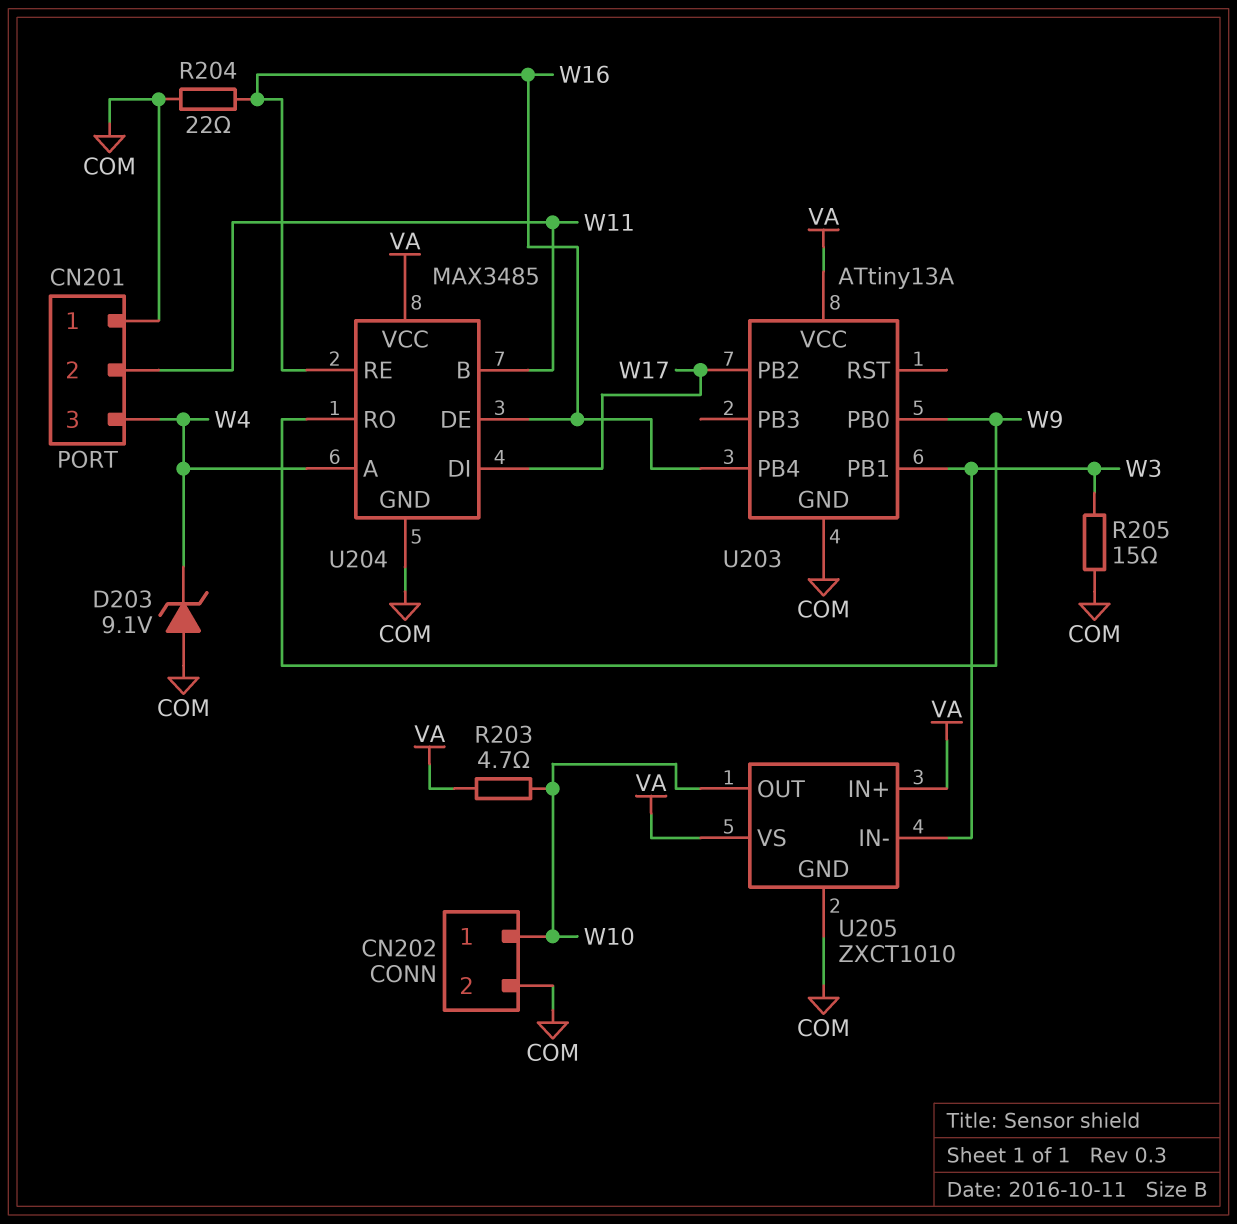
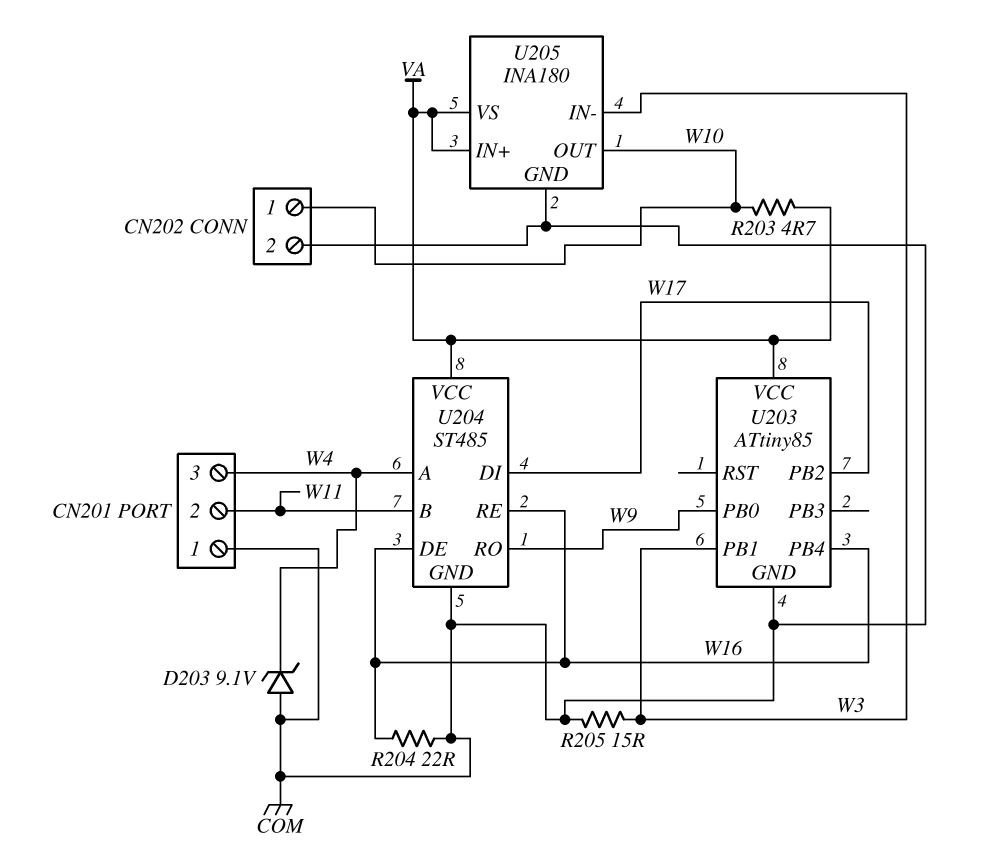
U203: ATtiny13A -> ATtiny85
U204: MAX3485 -> ST485
U205: ZXCT1010 -> INA180

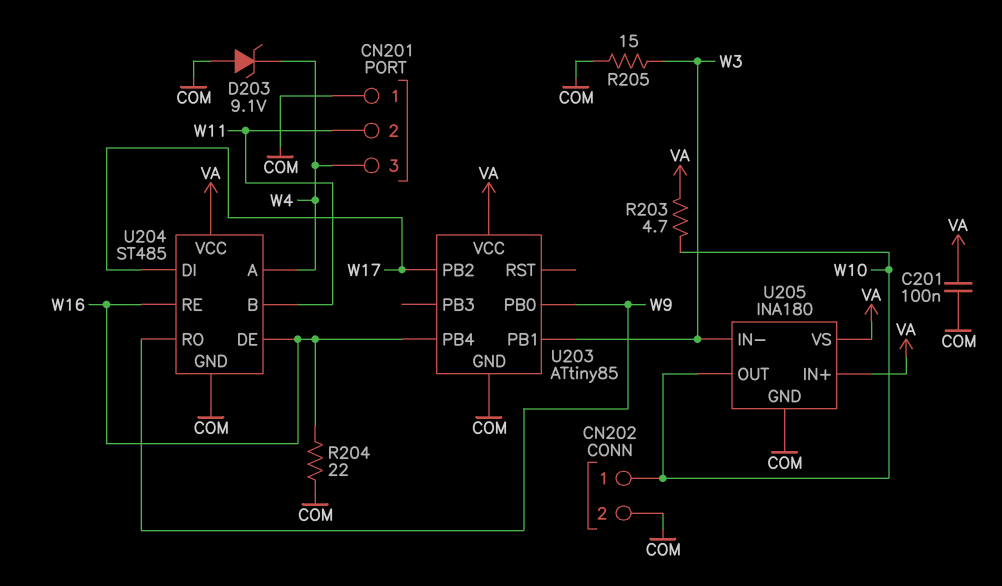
C201: none -> 100nF (COM, VA)

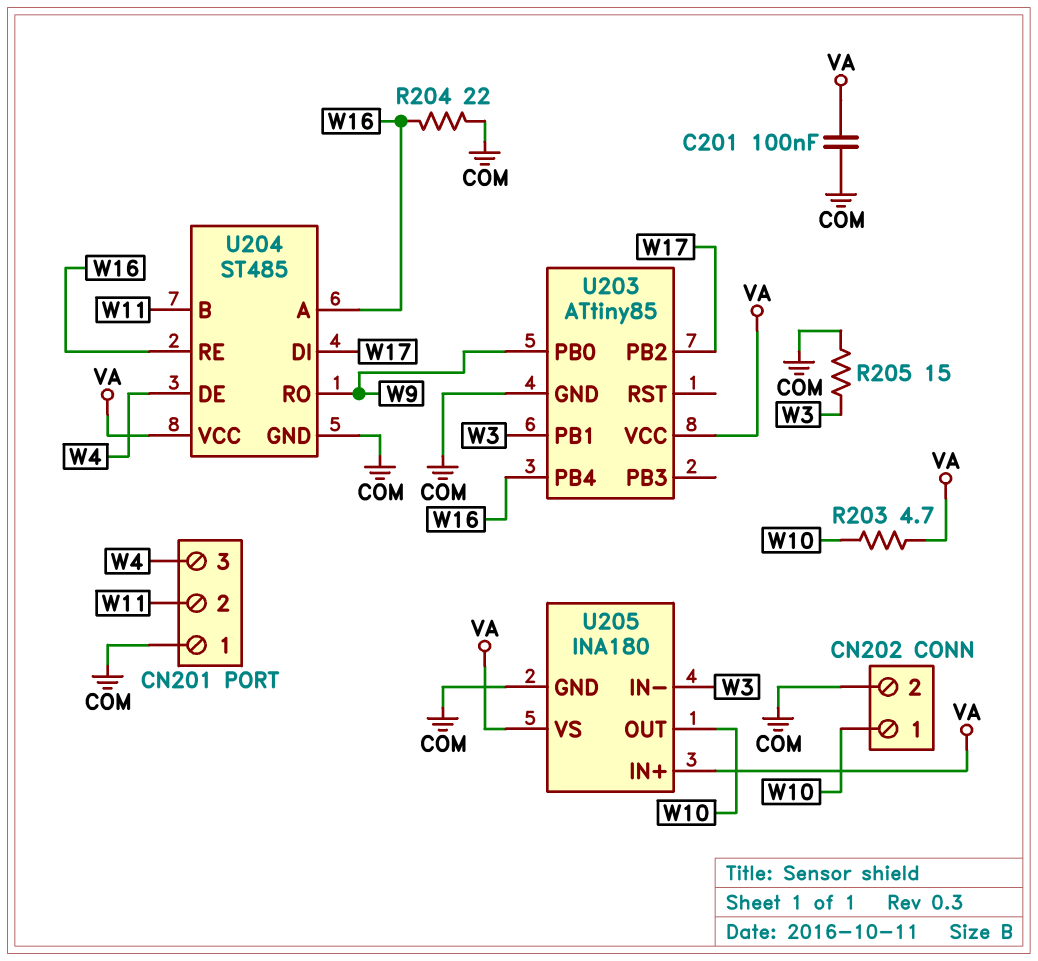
D203: zener 9.1V (A COM, K W4) -> none
U204 pin A: W4 -> W16
U204 pin DE: W16 -> W4

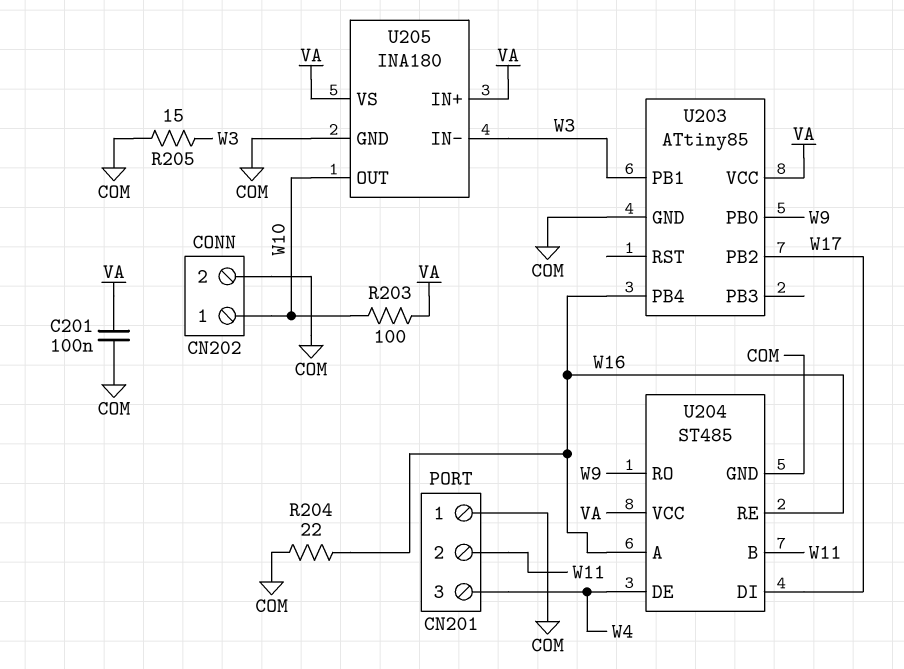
R203: 4.7 (VA, W10) -> 100 (VA, W10)

